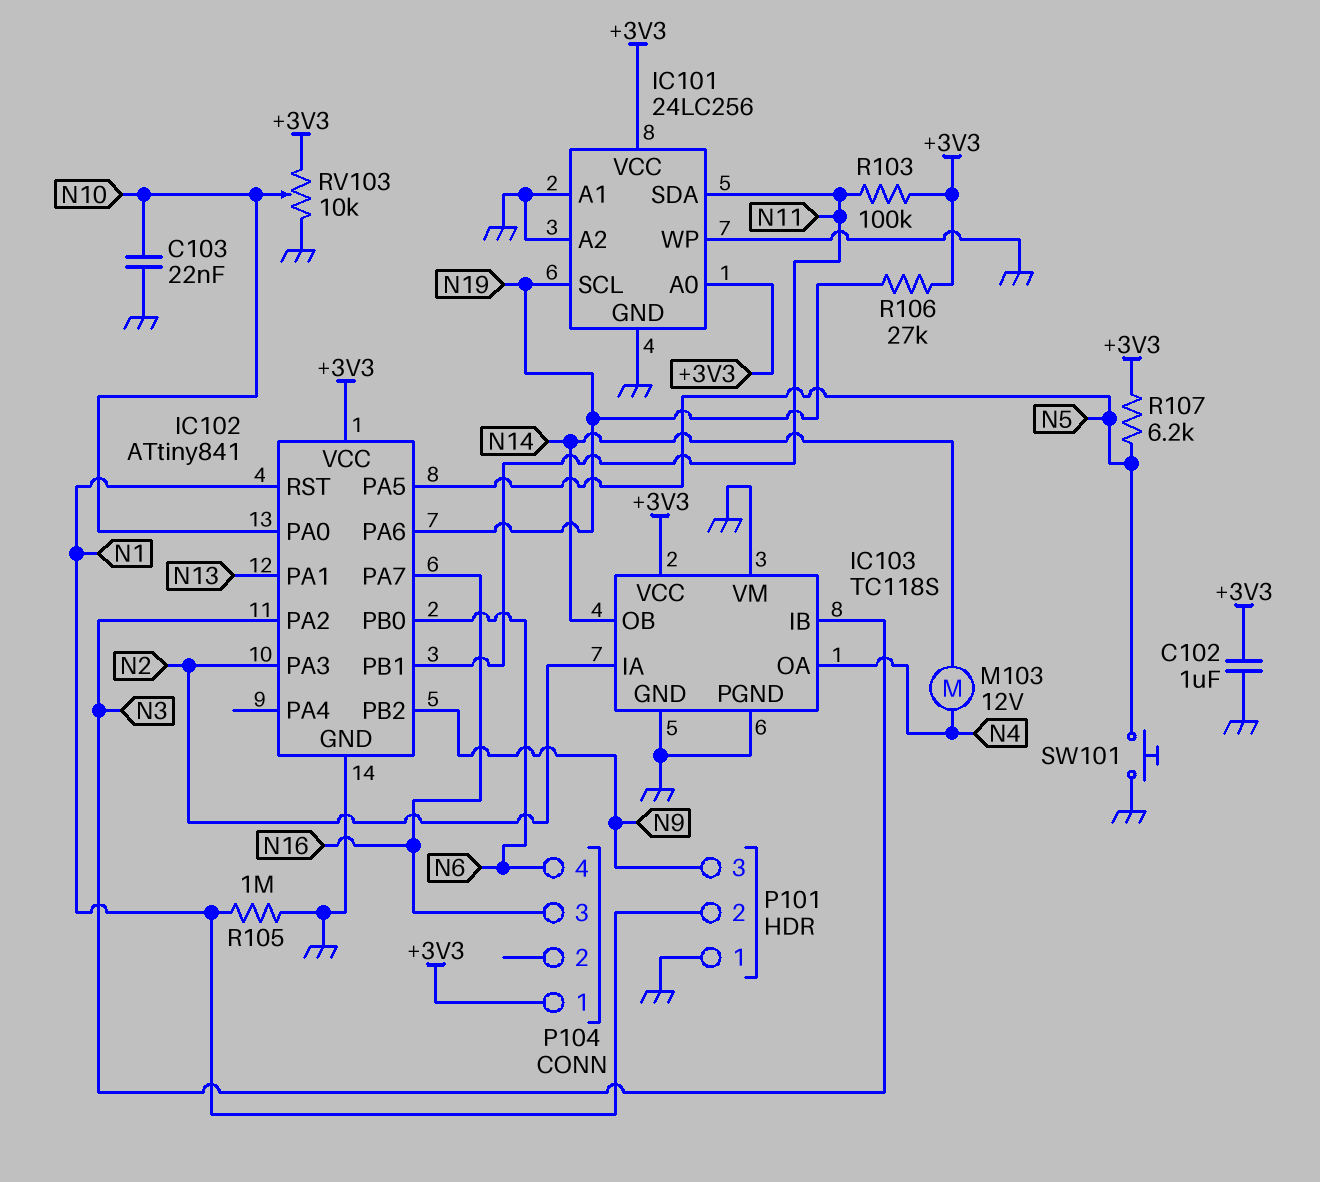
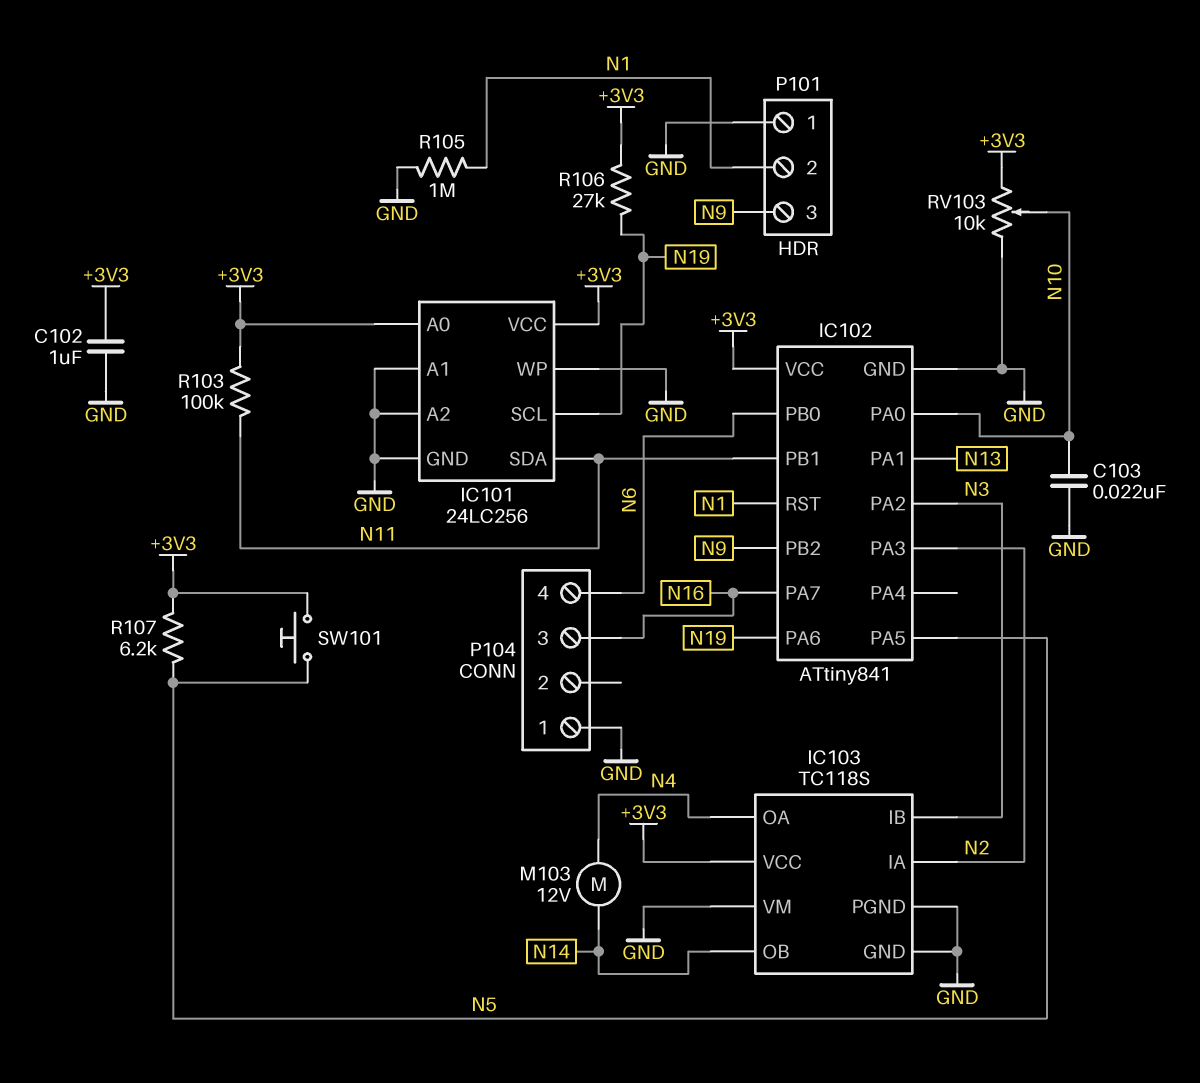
P104 pin 1: +3V3 -> GND
SW101: button (GND, N5) -> button (+3V3, N5)

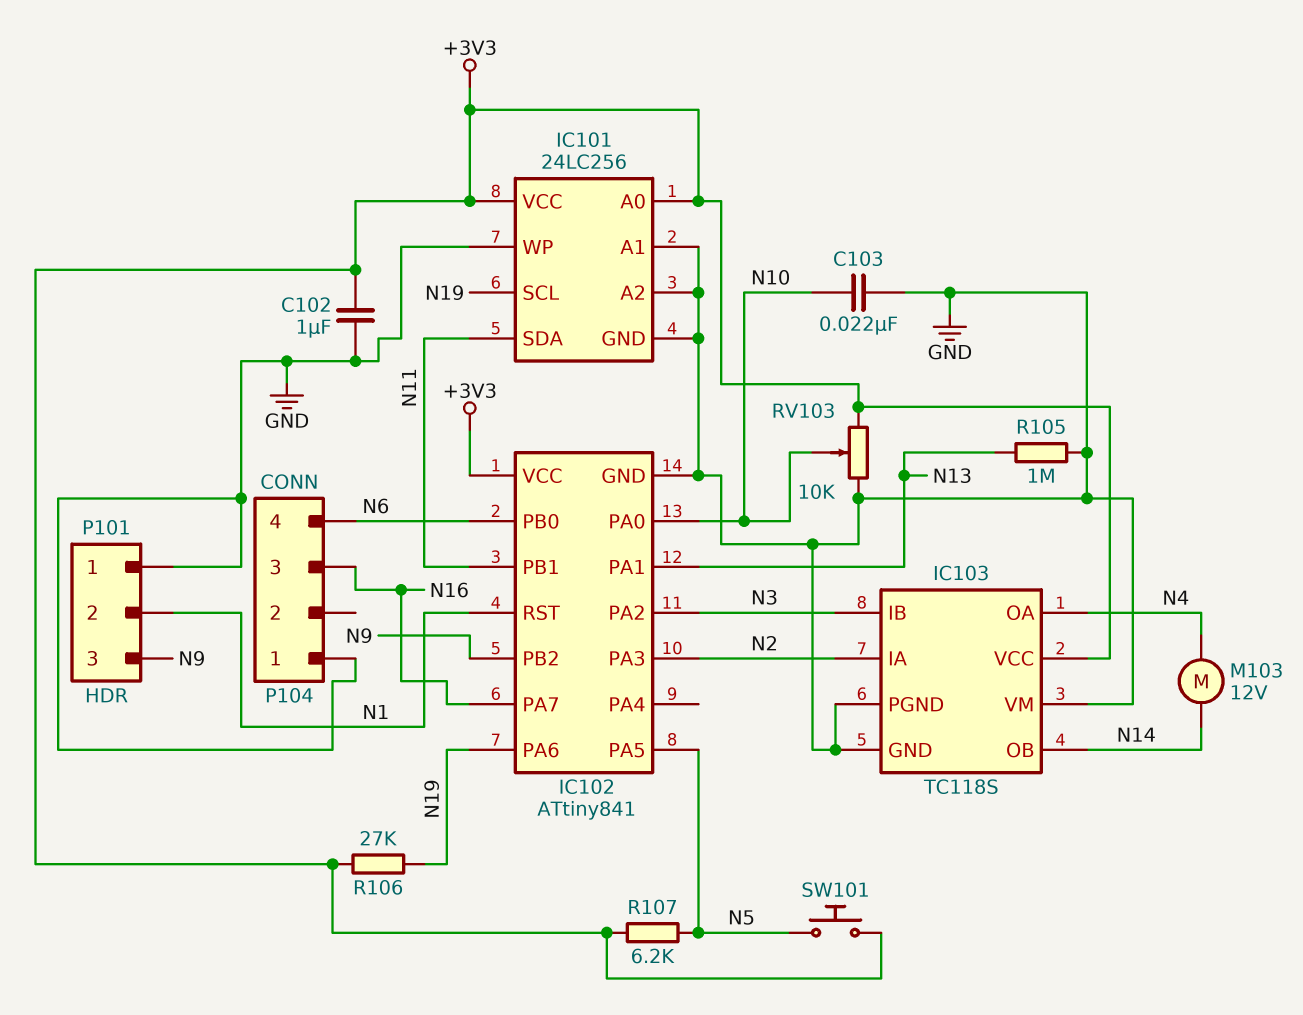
R103: 100k (+3V3, N11) -> none
R105: 1M (GND, N1) -> 1M (GND, N13)

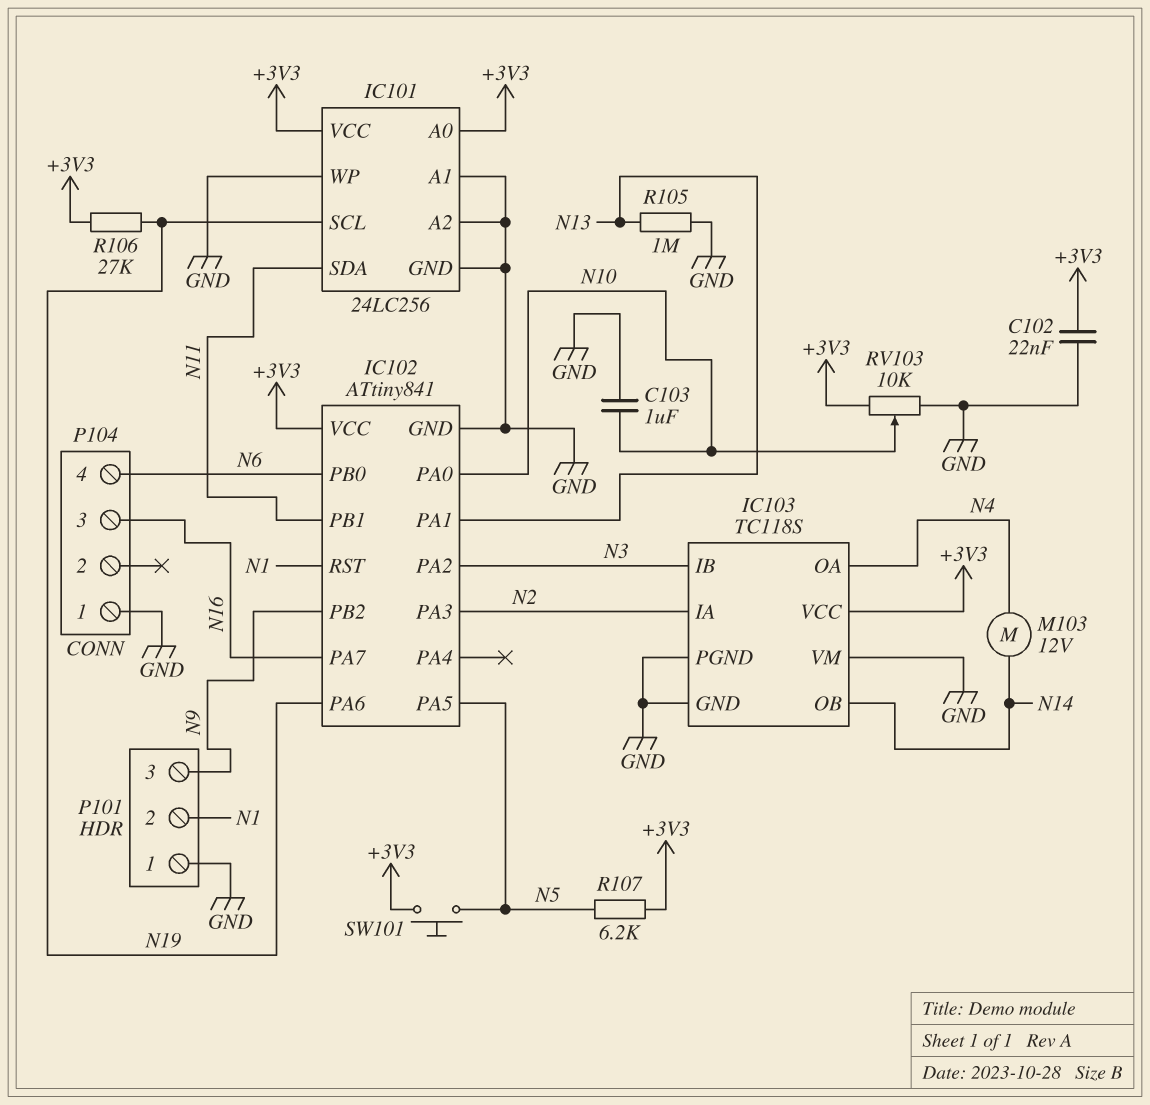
C102: 1uF (+3V3, GND) -> 22nF (+3V3, GND)
C103: 22nF (GND, N10) -> 1uF (GND, N10)

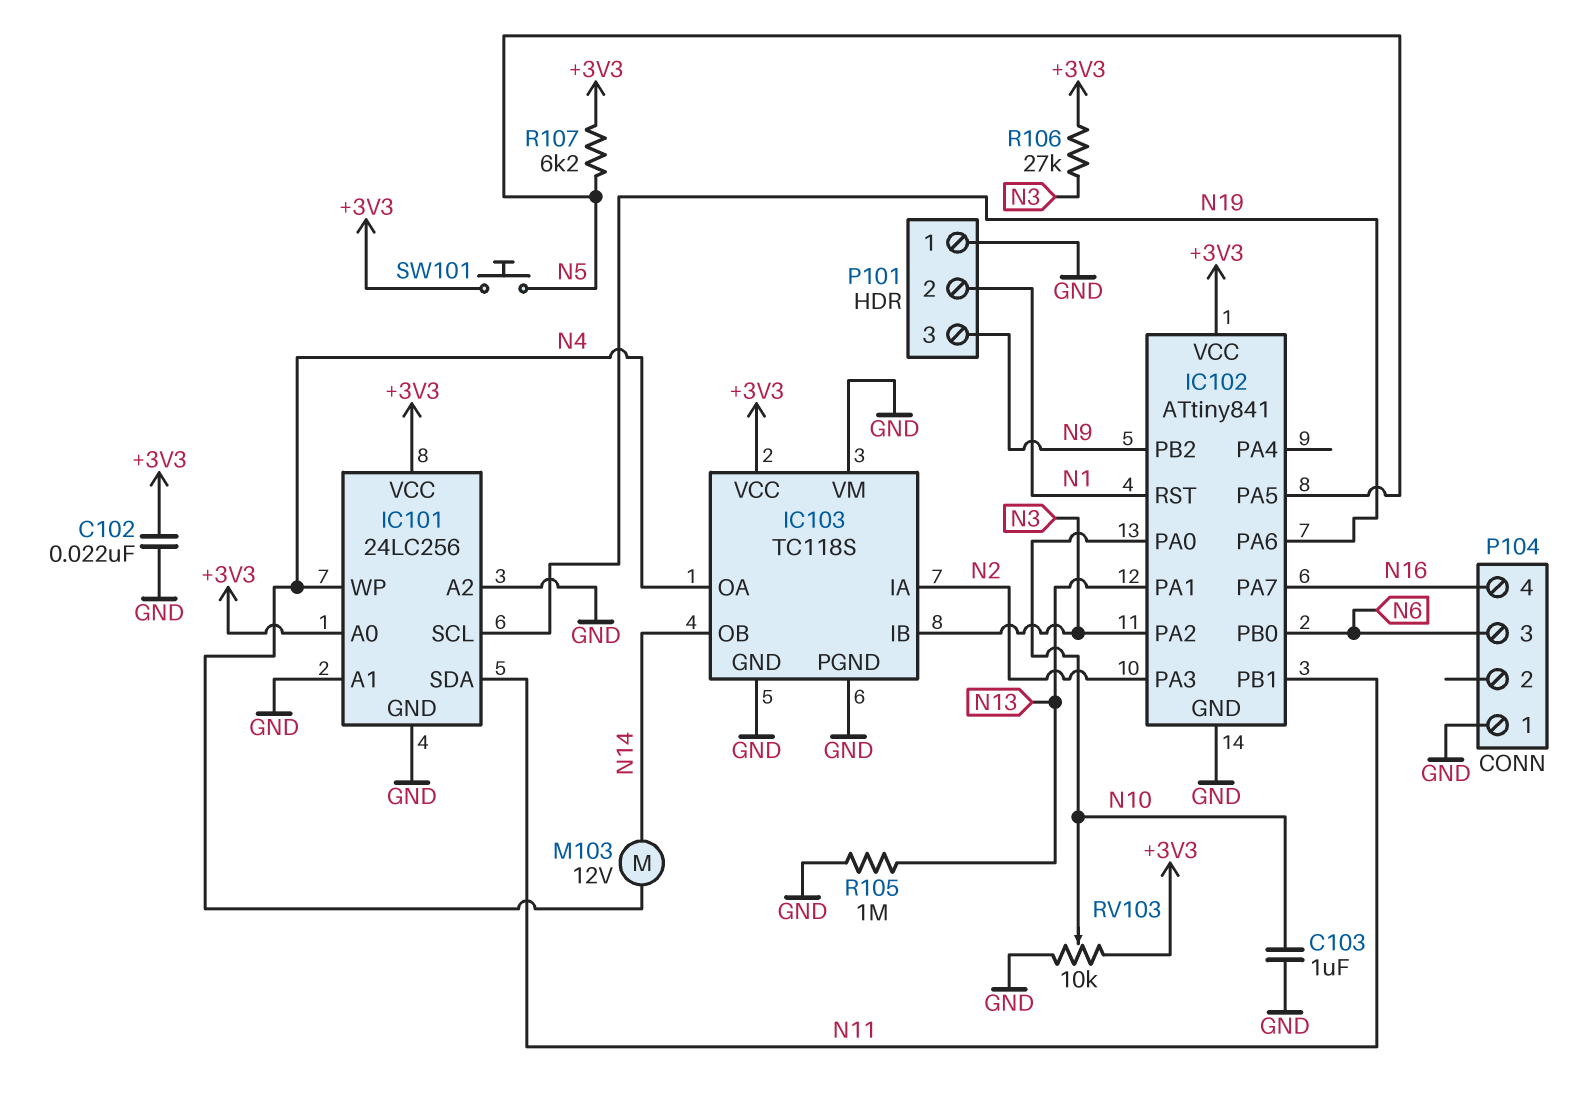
IC101 pin WP: GND -> N4
P104 pin 3: N16 -> N6
P104 pin 4: N6 -> N16
R106: 27k (+3V3, N19) -> 27k (+3V3, N3)

